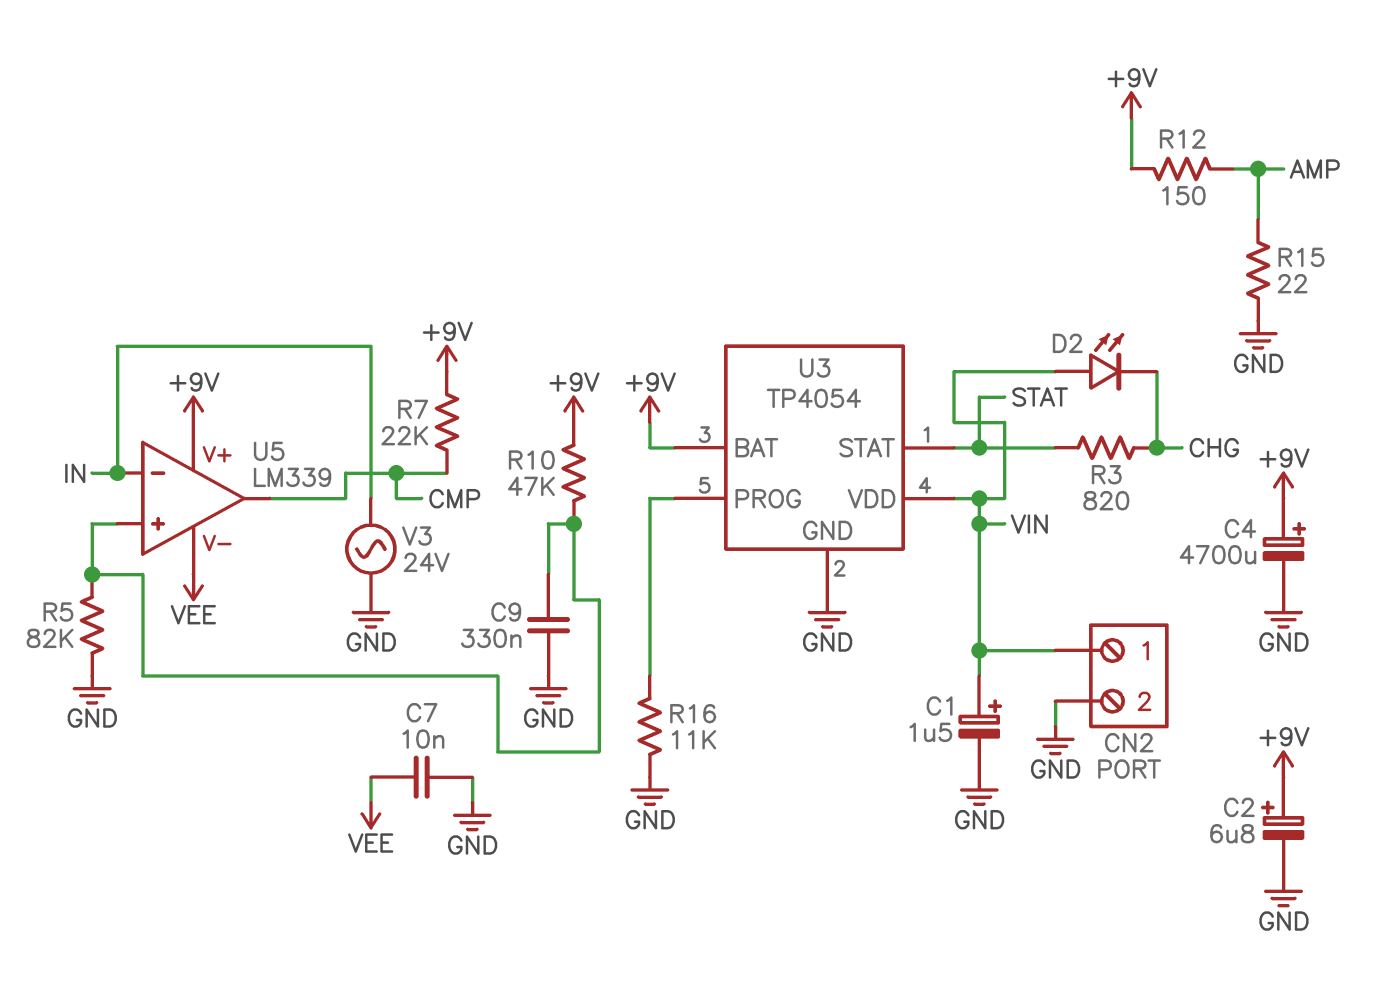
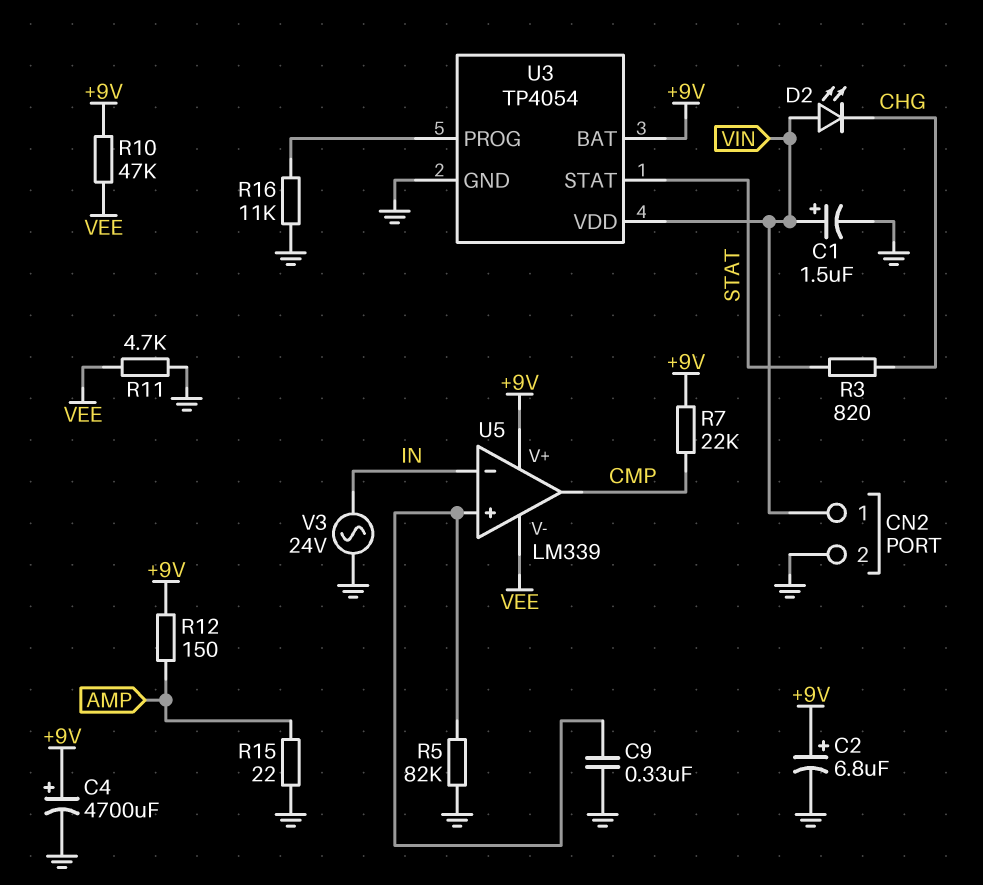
C7: 10nF (GND, VEE) -> none
R10: 47k (+9V, U5/in+) -> 47k (+9V, VEE)
R11: none -> 4.7k (GND, VEE)

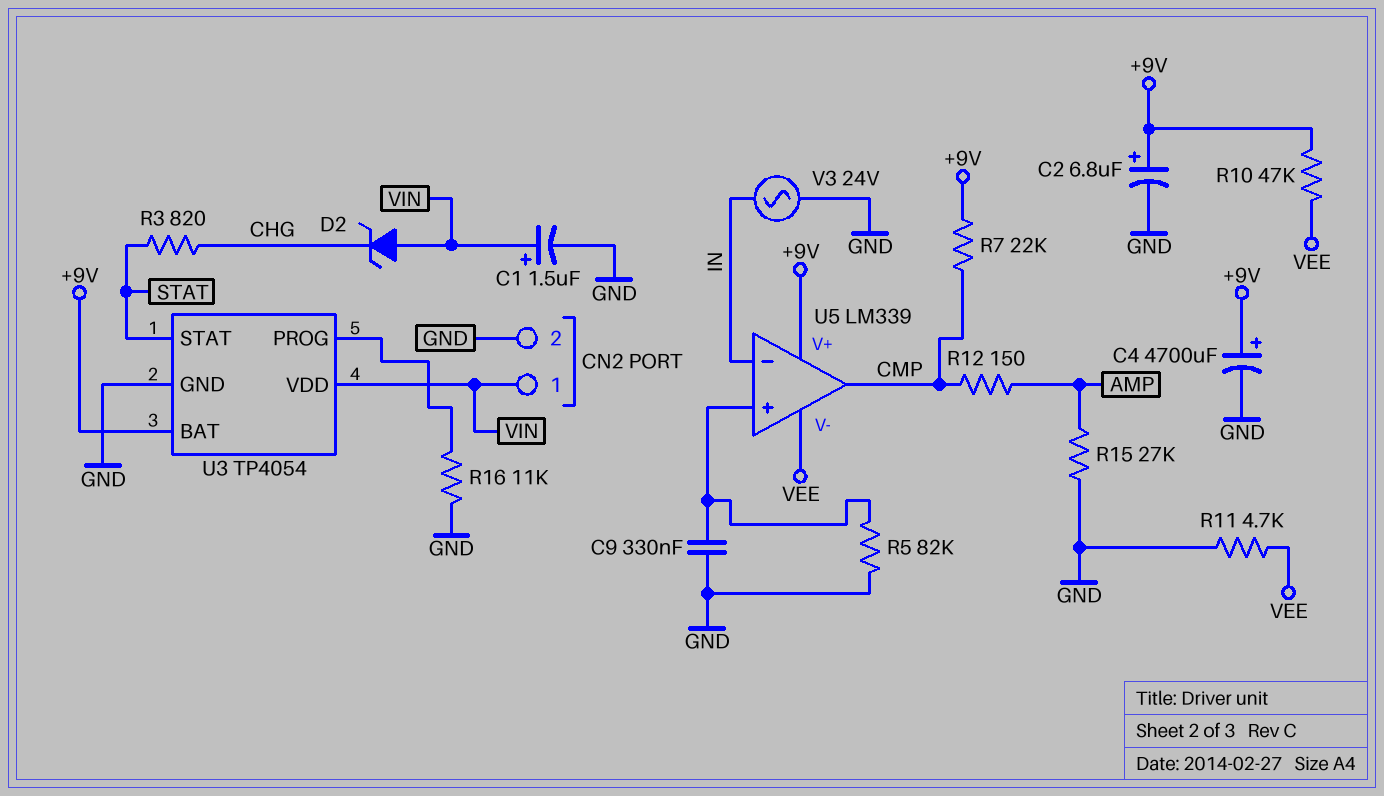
D2: LED (A VIN, K CHG) -> zener (A VIN, K CHG)
R12: 150 (+9V, AMP) -> 150 (AMP, CMP)
R15: 22 (AMP, GND) -> 27k (AMP, GND)

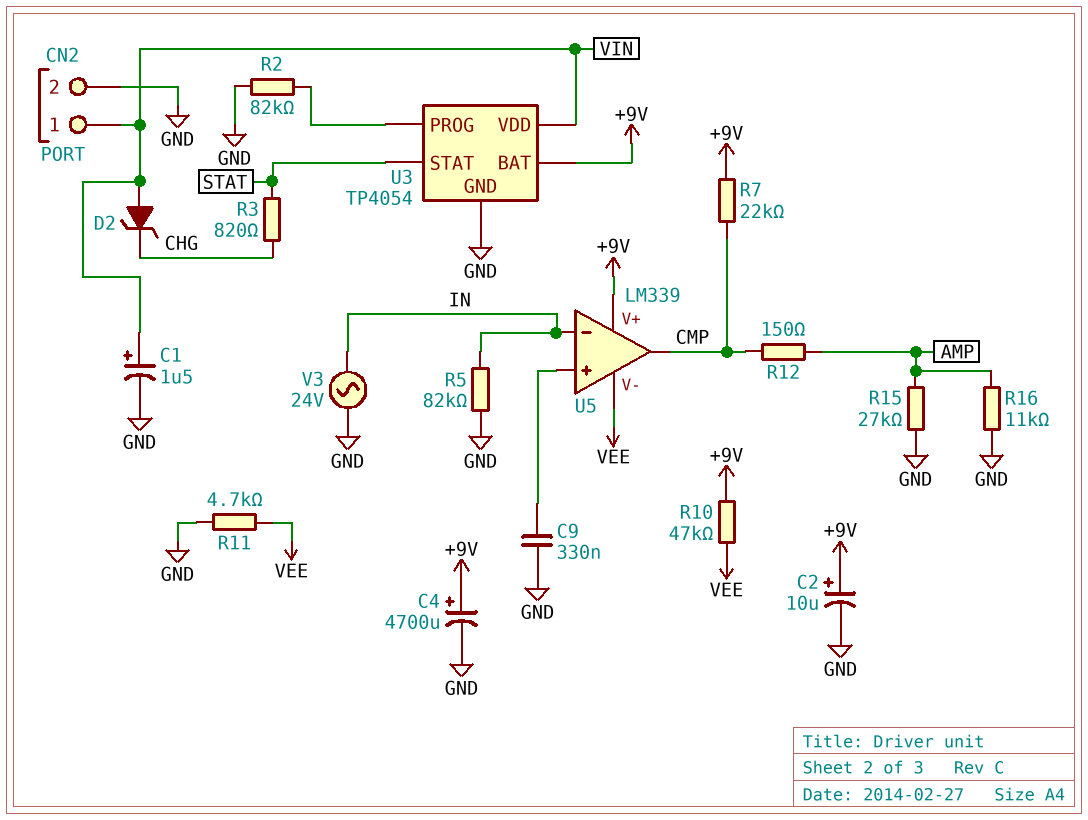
C2: 6.8uF (plus +9V, minus GND) -> 10uF (plus +9V, minus GND)
R2: none -> 82k (GND, U3/PROG)
R5: 82k (GND, U5/in+) -> 82k (GND, IN)
R16: 11k (GND, U3/PROG) -> 11k (AMP, GND)

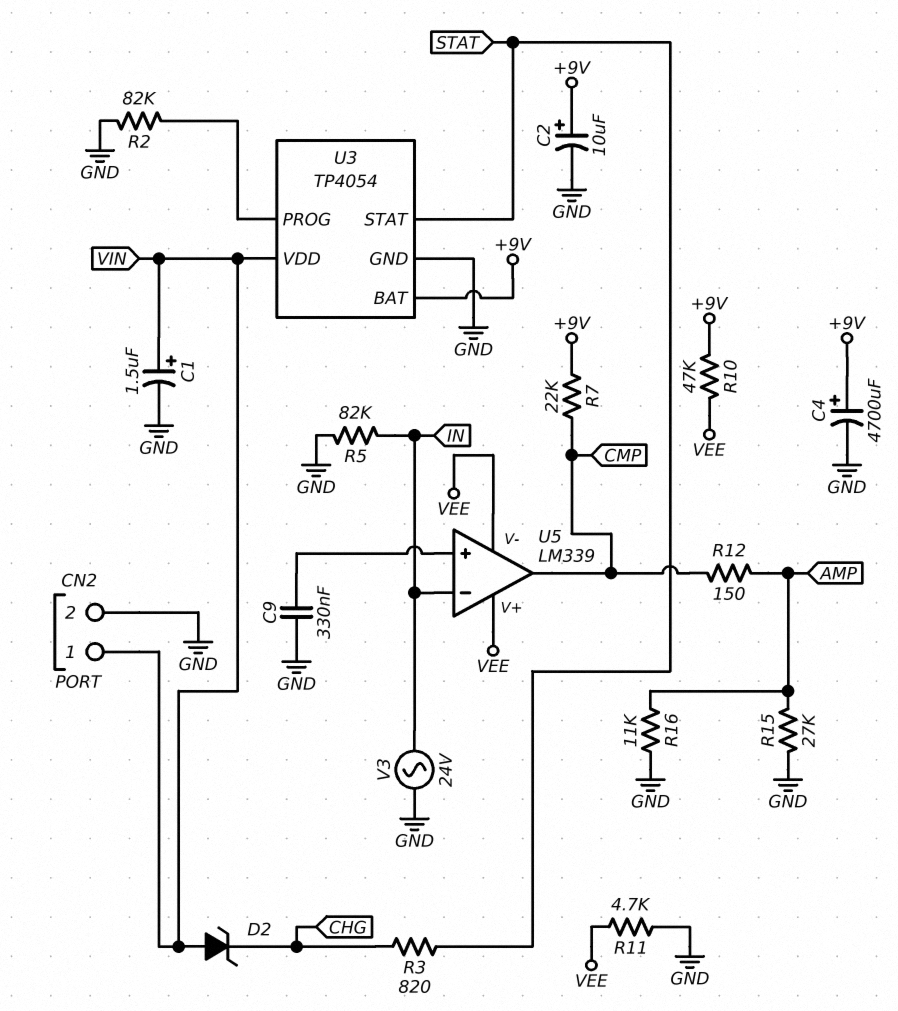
U5 pin V+: +9V -> VEE

